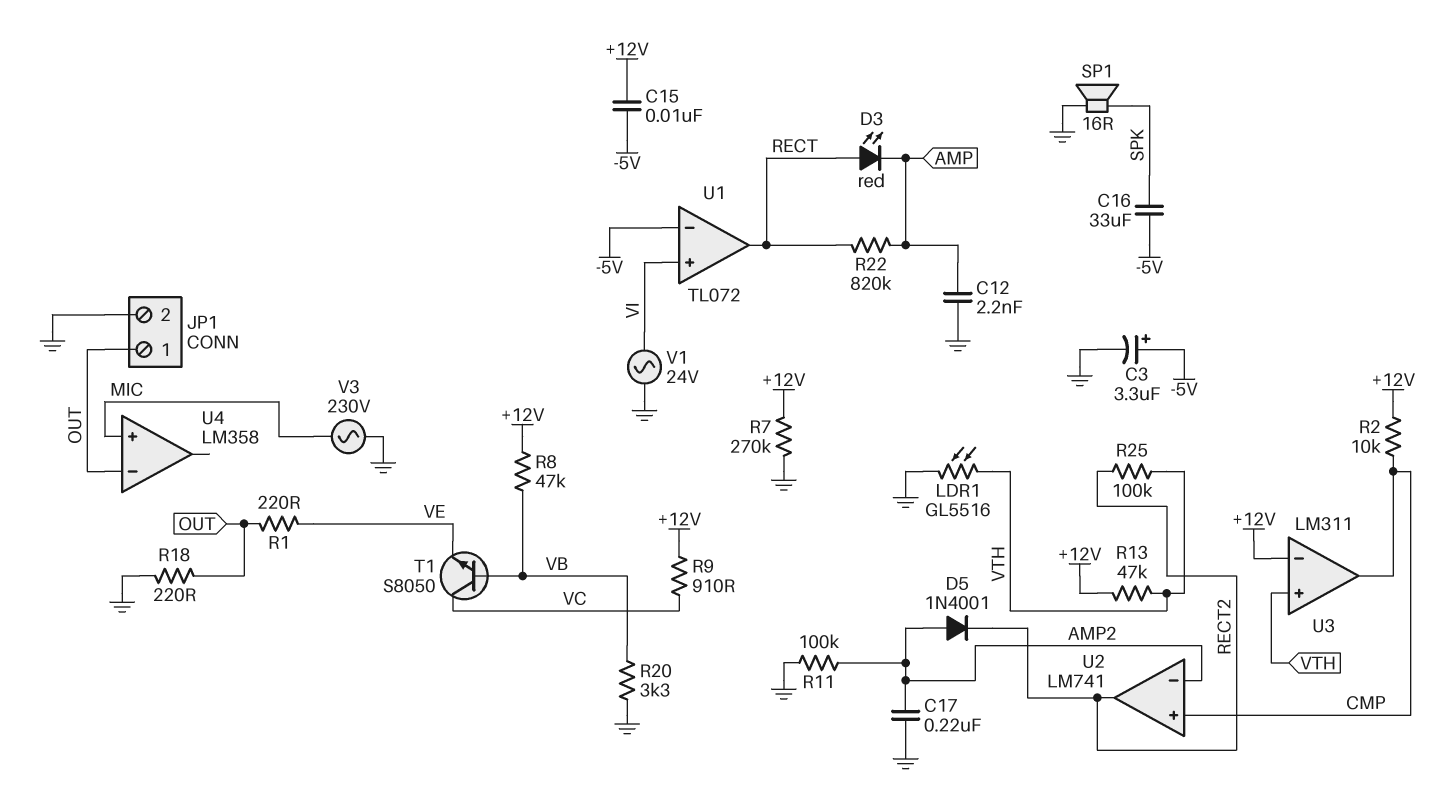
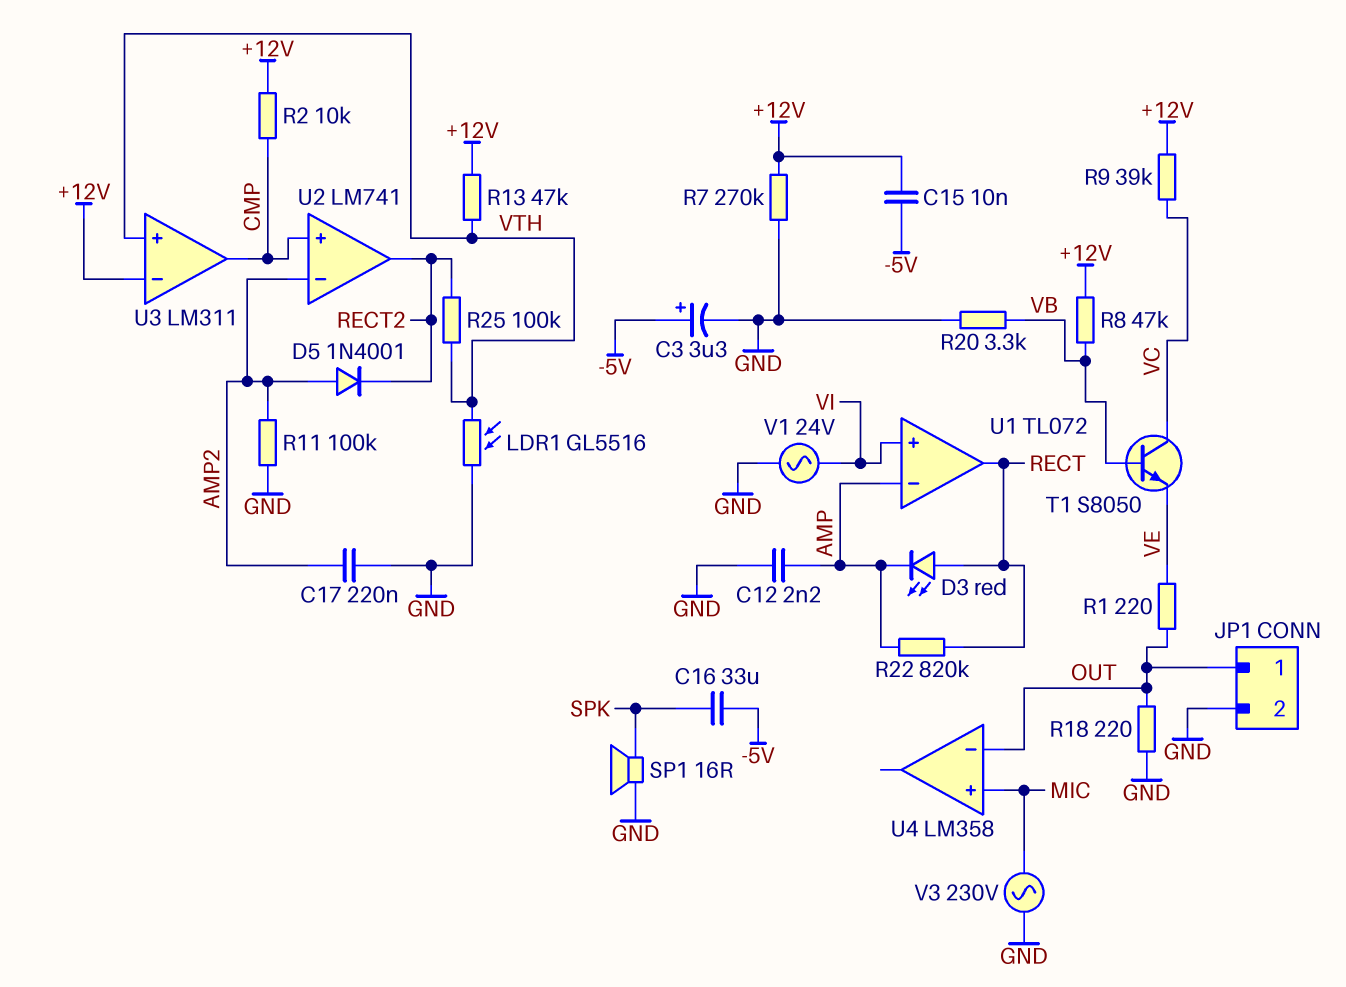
R9: 910 (+12V, VC) -> 39k (+12V, VC)
U1 pin in-: -5V -> AMP

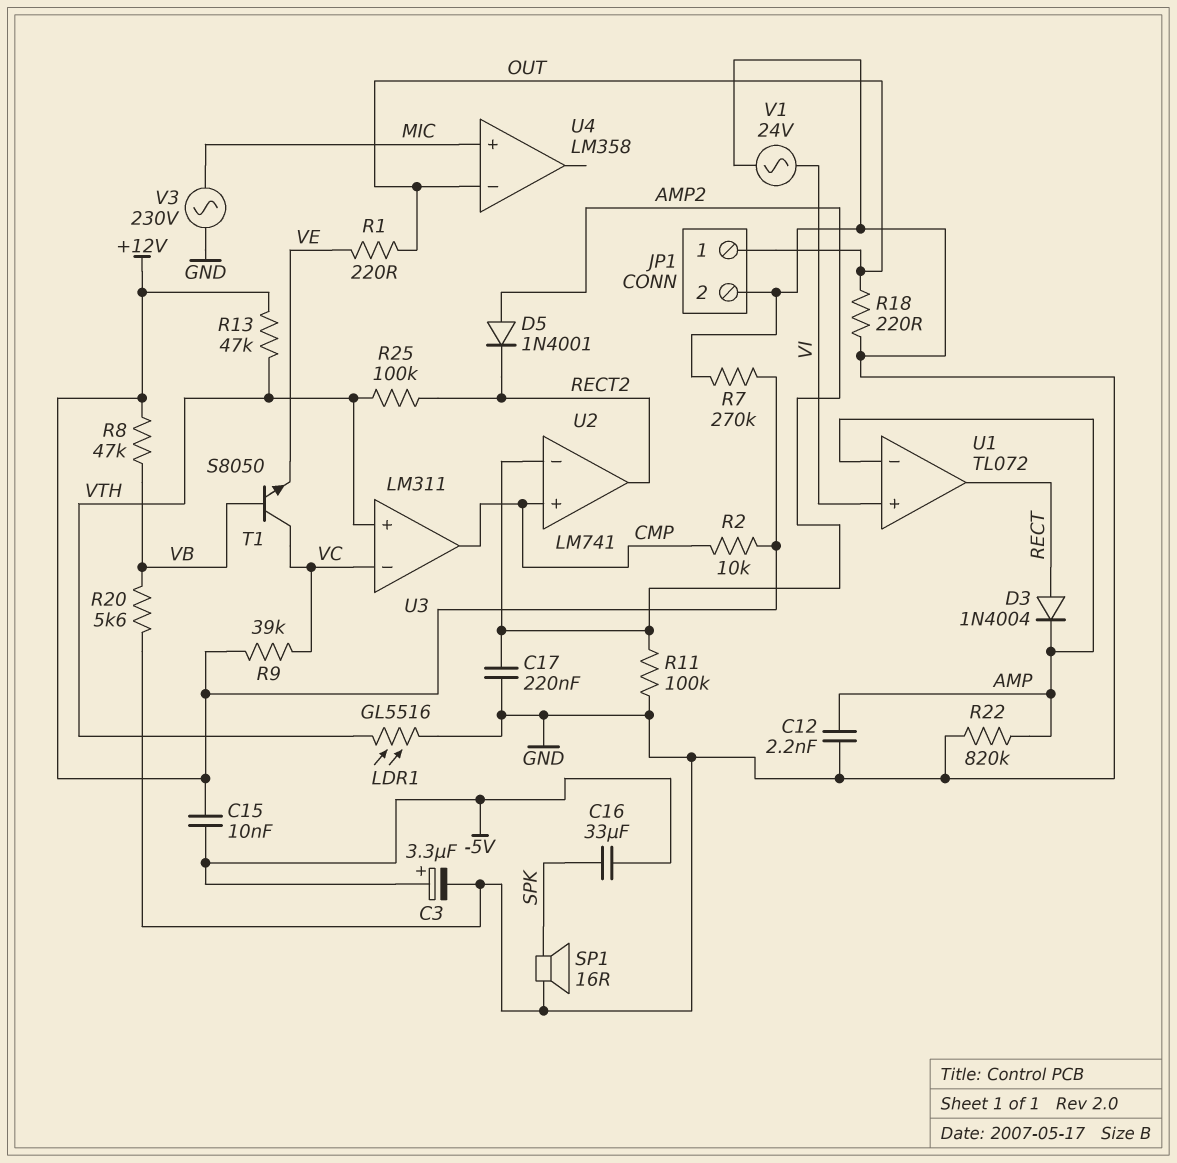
D3: LED red (A RECT, K AMP) -> diode 1N4004 (A RECT, K AMP)
R20: 3.3k (GND, VB) -> 5.6k (GND, VB)
R22: 820k (AMP, RECT) -> 820k (AMP, GND)
U3 pin in-: +12V -> VC

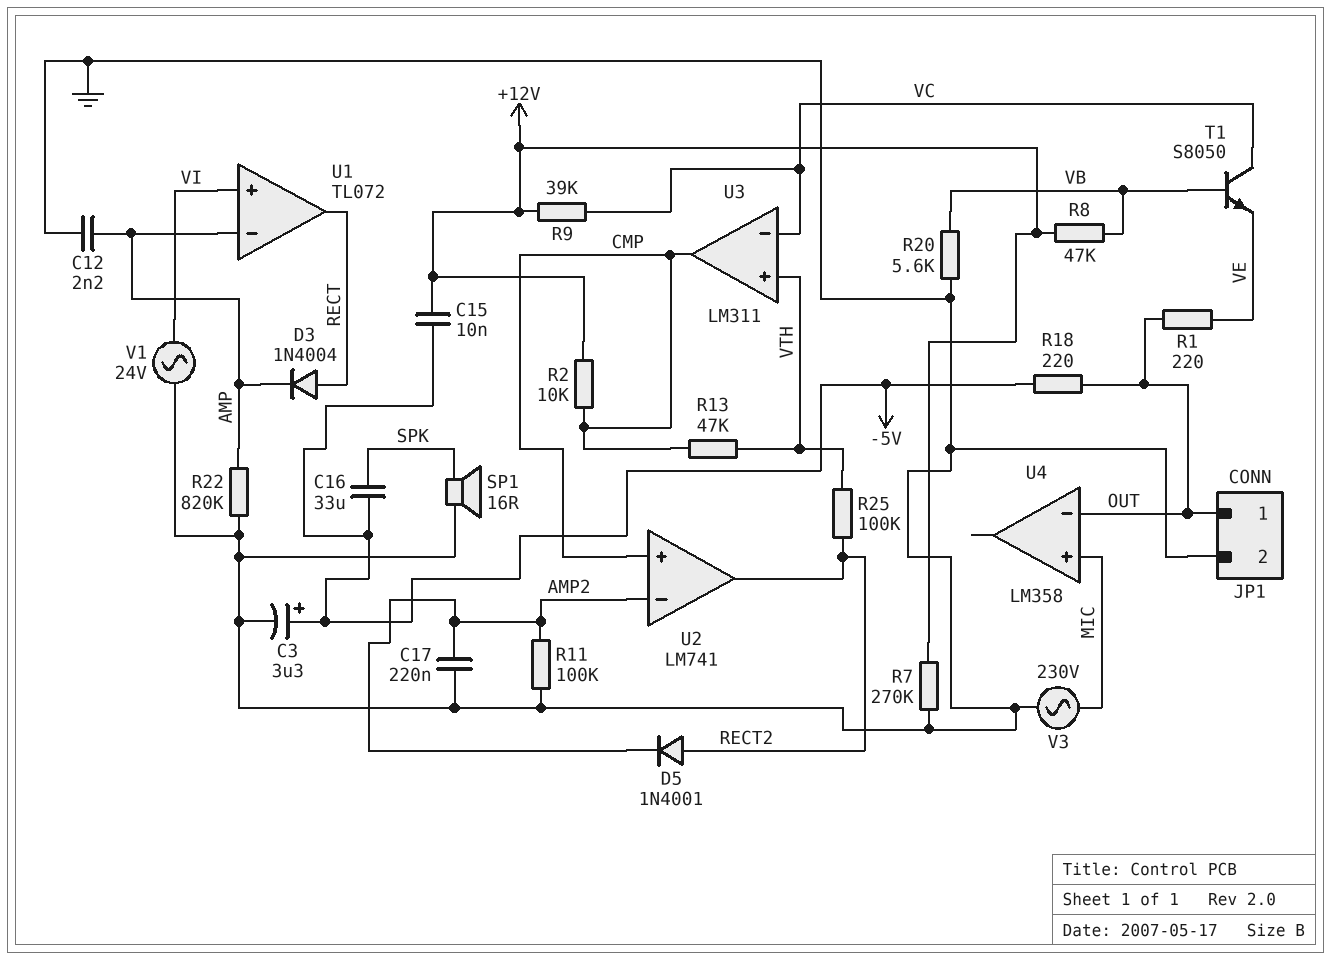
D5: diode 1N4001 (A AMP2, K RECT2) -> diode 1N4001 (A RECT2, K AMP2)
LDR1: GL5516 (GND, VTH) -> none
R13: 47k (+12V, VTH) -> 47k (CMP, VTH)
R18: 220 (GND, OUT) -> 220 (-5V, OUT)

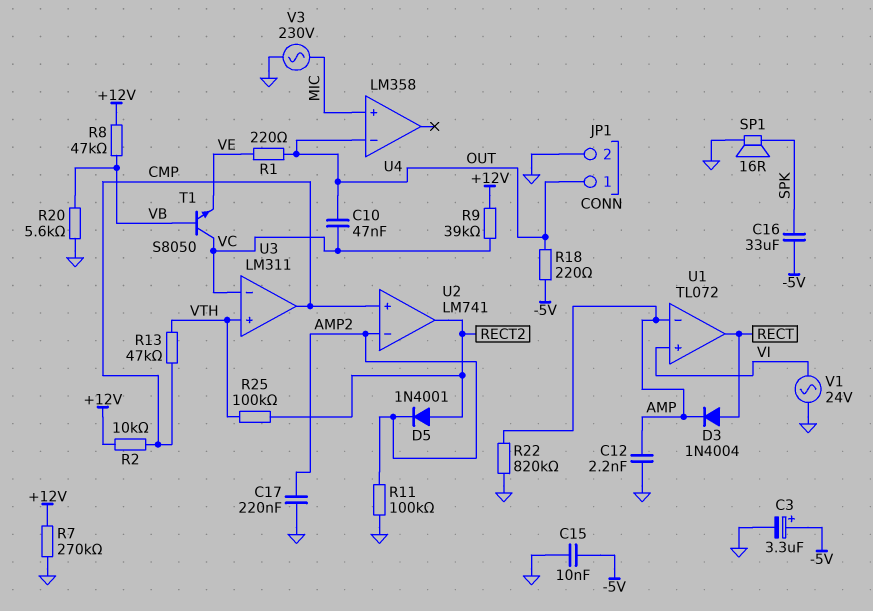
C10: none -> 47nF (OUT, VC)
C15: 10nF (+12V, -5V) -> 10nF (-5V, GND)

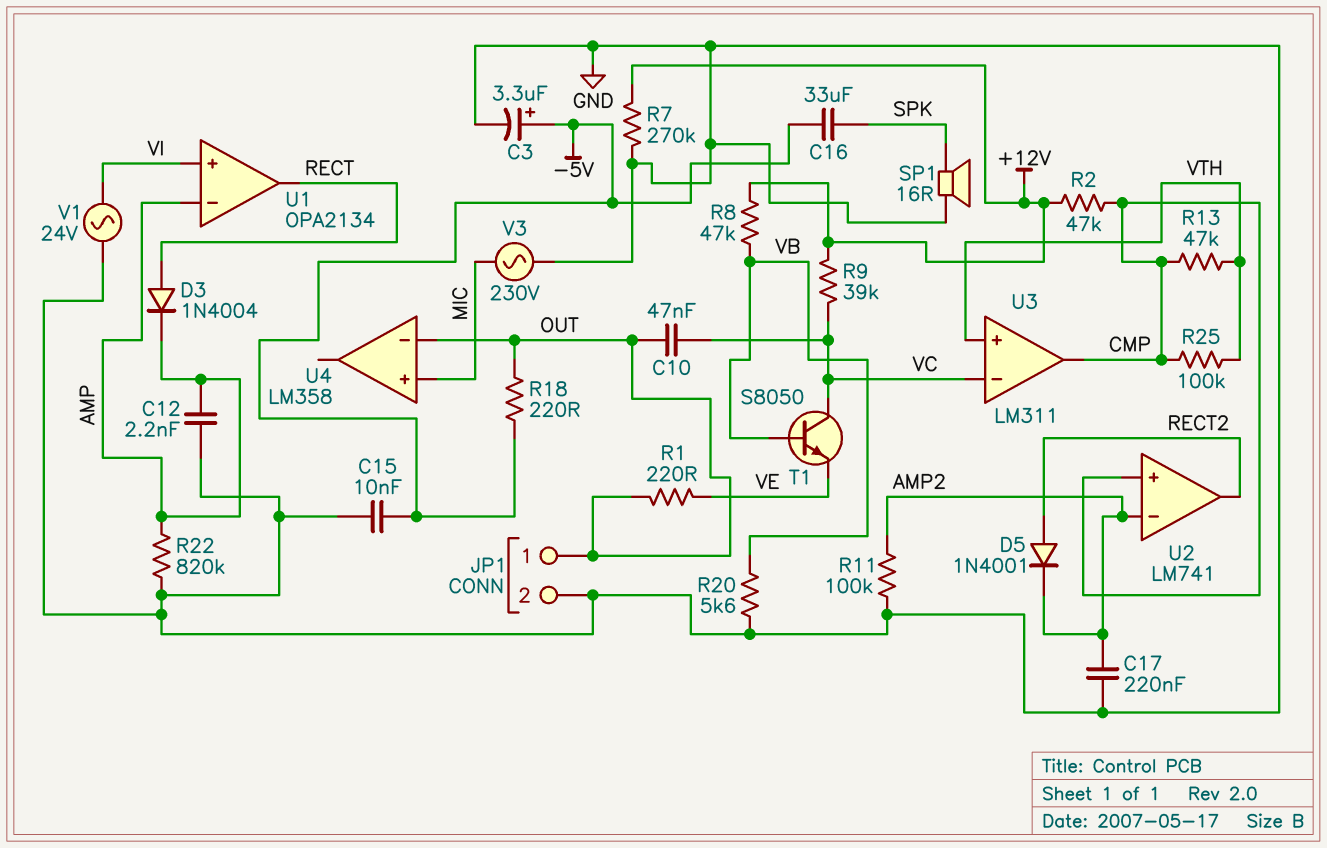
R2: 10k (+12V, CMP) -> 47k (+12V, CMP)
R25: 100k (RECT2, VTH) -> 100k (CMP, VTH)
U1: TL072 -> OPA2134

